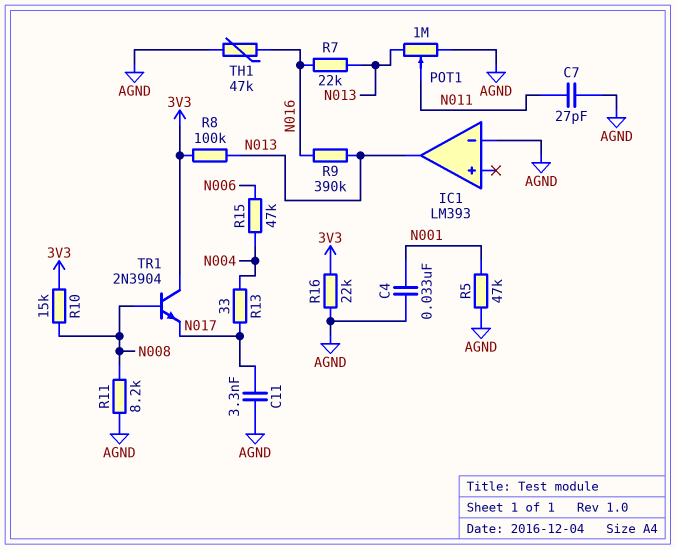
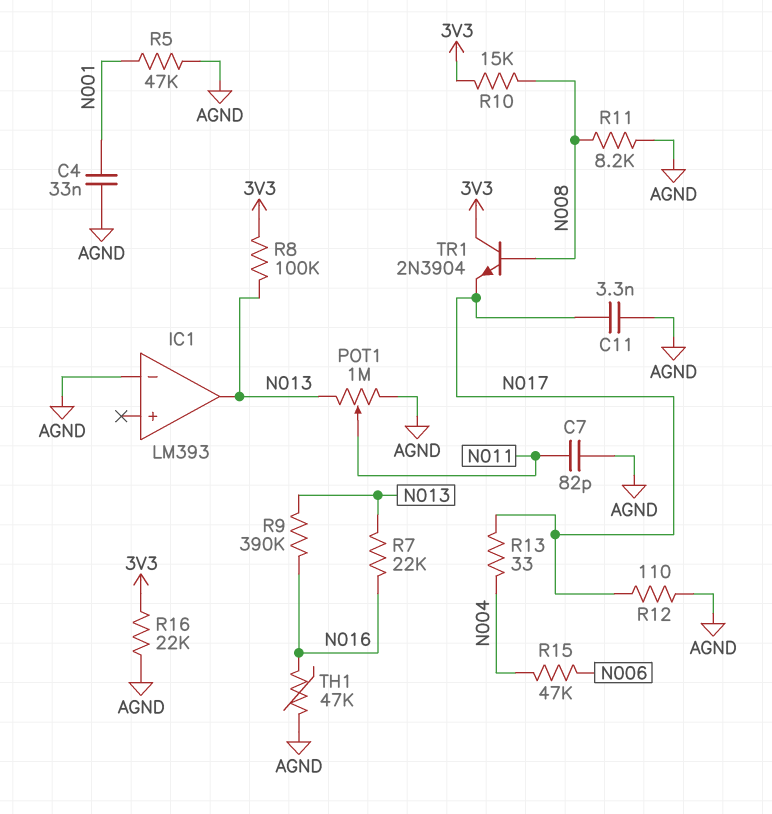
C7: 27pF (AGND, N011) -> 82pF (AGND, N011)
R12: none -> 110 (AGND, N017)

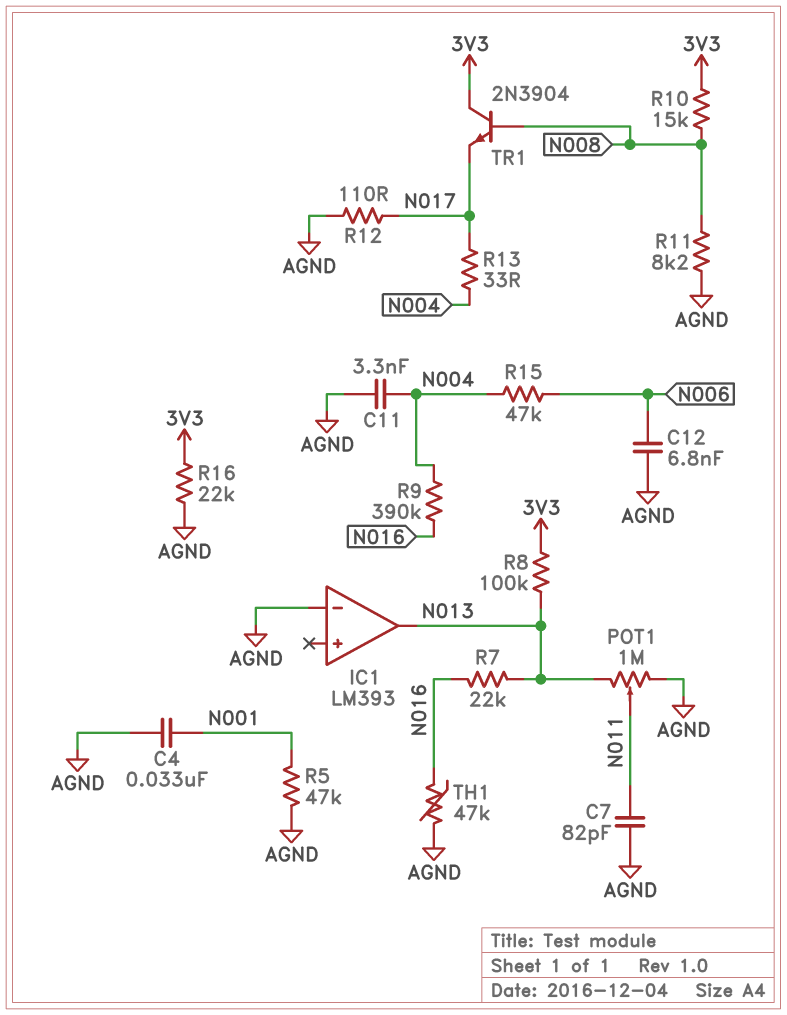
C11: 3.3nF (AGND, N017) -> 3.3nF (AGND, N004)
C12: none -> 6.8nF (AGND, N006)
R9: 390k (N013, N016) -> 390k (N004, N016)

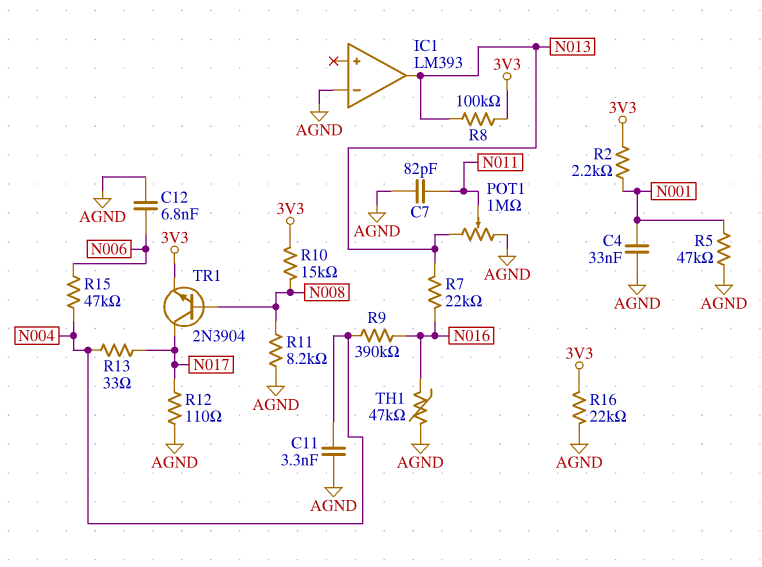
R2: none -> 2.2k (3V3, N001)
TR1: NPN 2N3904 (B N008, C 3V3, E N017) -> NPN 2N3904 (B N008, C N017, E 3V3)

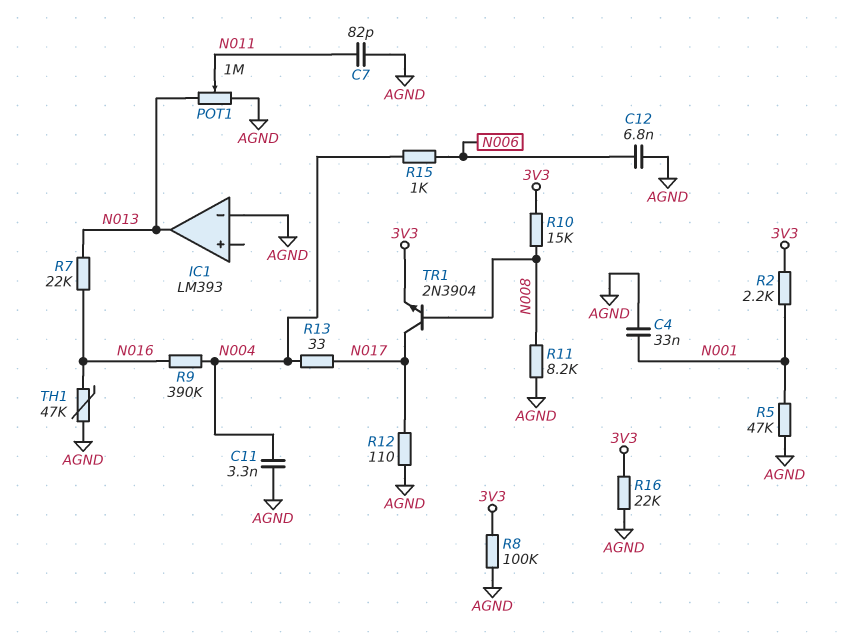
R8: 100k (3V3, N013) -> 100k (3V3, AGND)
R15: 47k (N004, N006) -> 1k (N004, N006)

